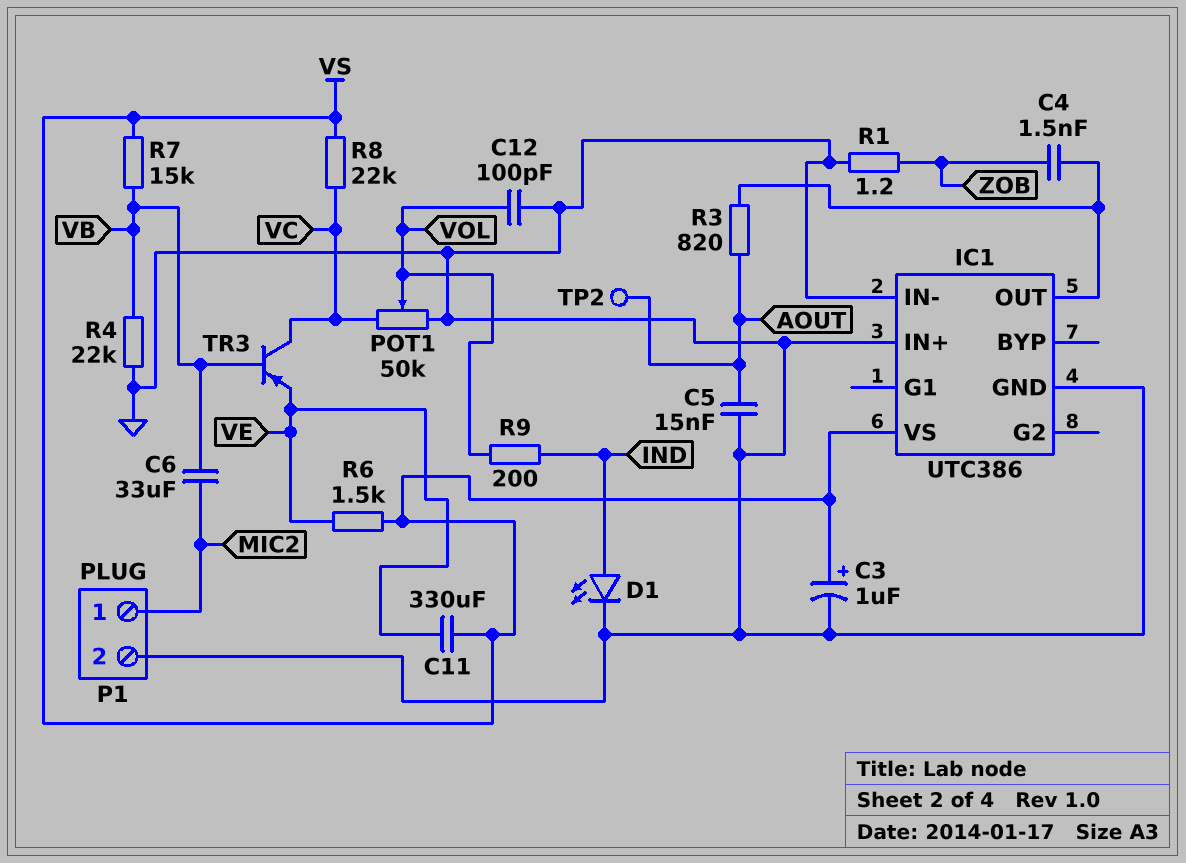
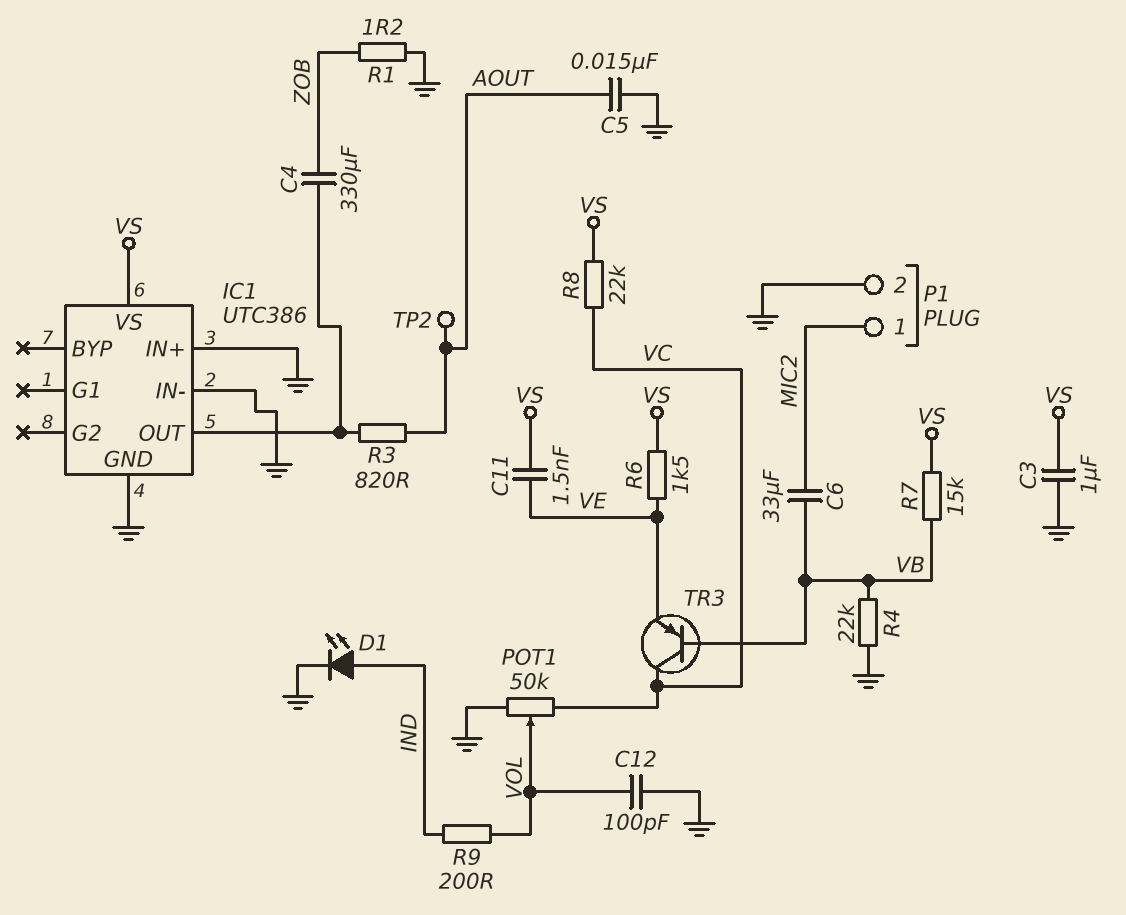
C3: 1uF (plus VS, minus GND) -> 1uF (GND, VS)
C4: 1.5nF (IC1/OUT, ZOB) -> 330uF (IC1/OUT, ZOB)
C11: 330uF (VE, VS) -> 1.5nF (VE, VS)

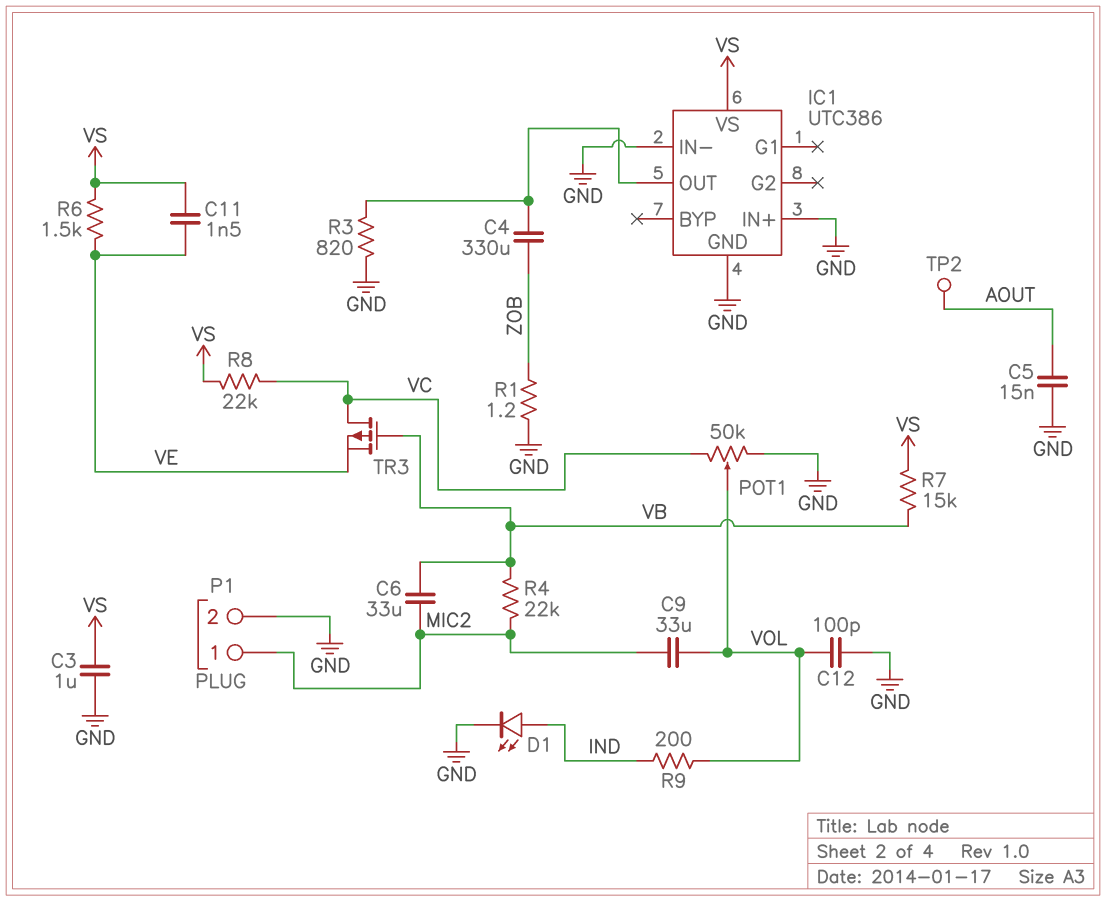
C9: none -> 33uF (MIC2, VOL)
R3: 820 (AOUT, IC1/OUT) -> 820 (GND, IC1/OUT)
R4: 22k (GND, VB) -> 22k (MIC2, VB)
TR3: PNP (B VB, C VC, E VE) -> PMOS (G VB, D VC, S VE)

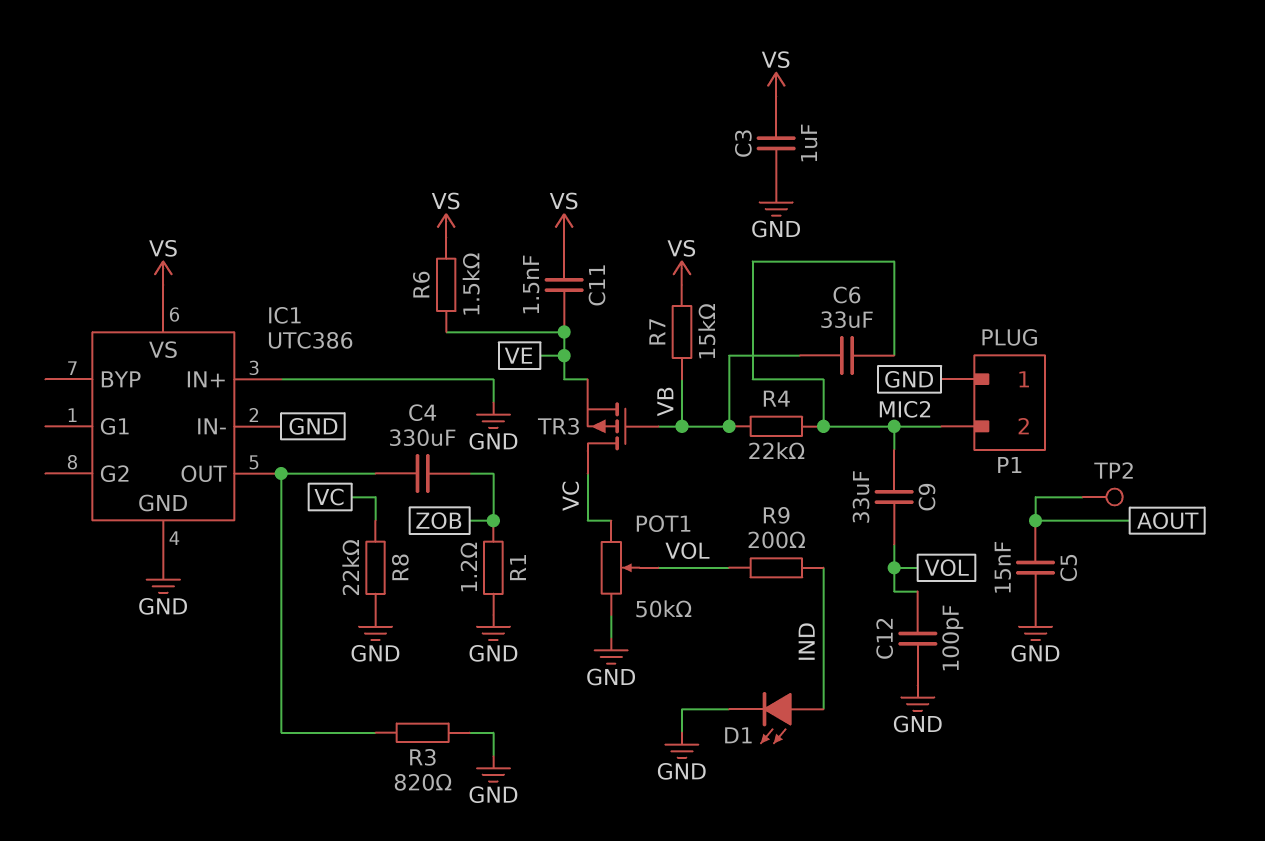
P1 pin 1: MIC2 -> GND
P1 pin 2: GND -> MIC2
R8: 22k (VC, VS) -> 22k (GND, VC)

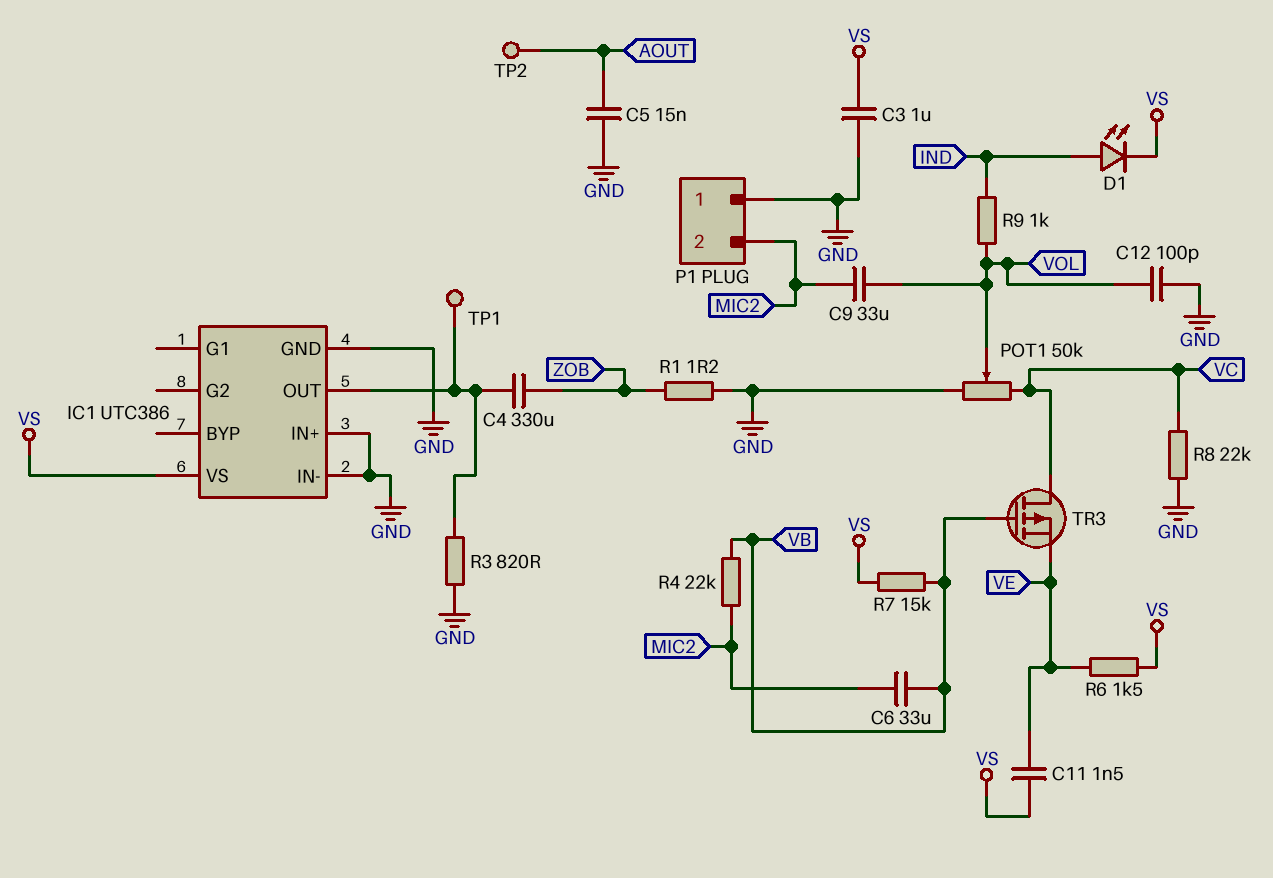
D1: LED (A IND, K GND) -> LED (A IND, K VS)
R9: 200 (IND, VOL) -> 1k (IND, VOL)
TP1: none -> test point (IC1/OUT)

